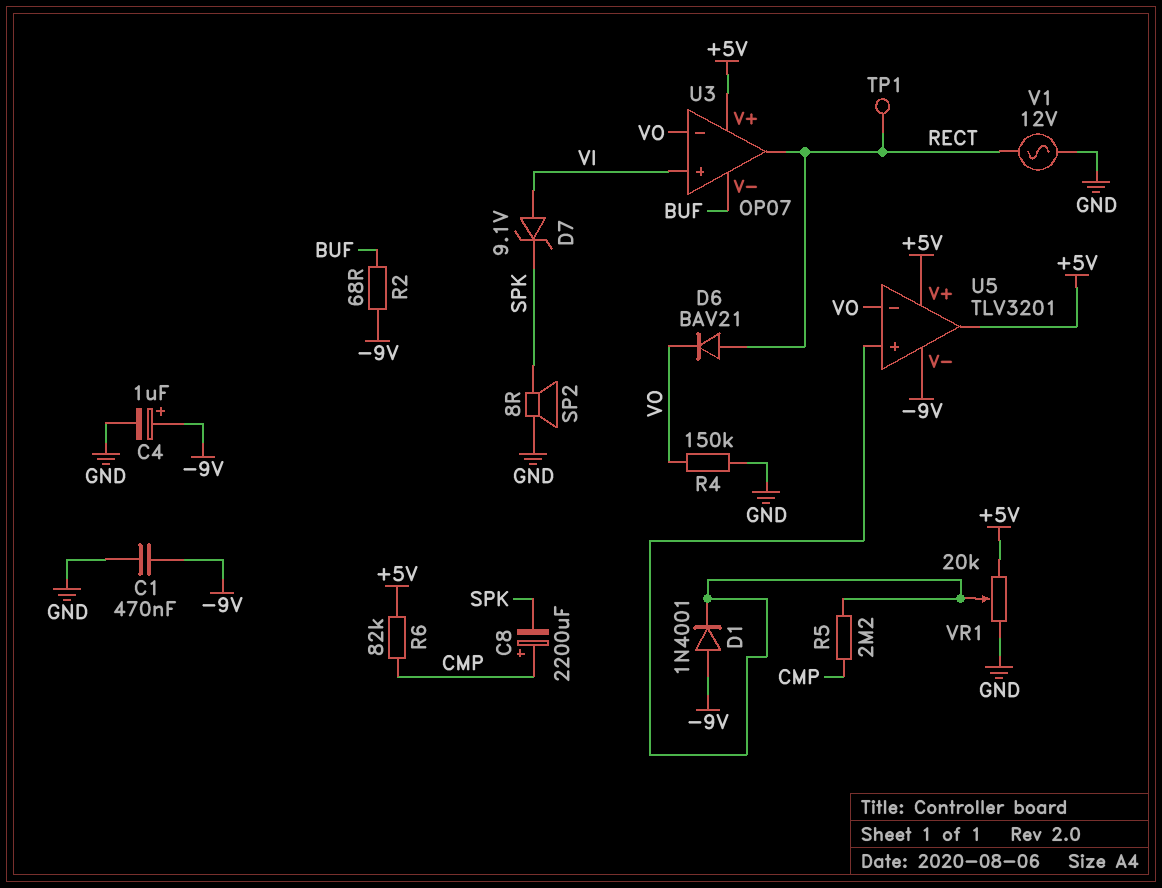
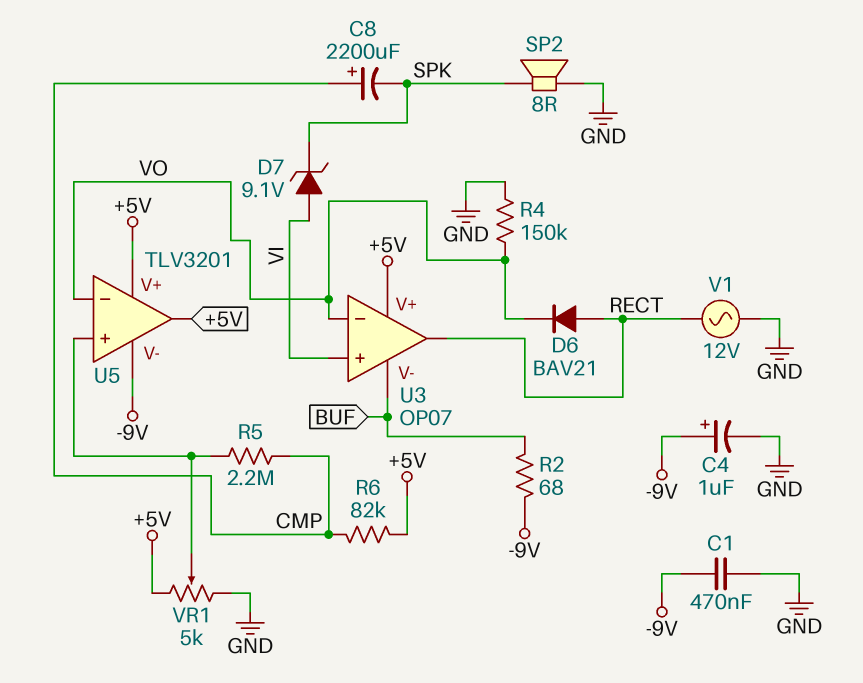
D1: diode 1N4001 (A -9V, K U5/in+) -> none
TP1: test point (RECT) -> none
VR1: 20k (+5V, GND, wiper U5/in+) -> 5k (+5V, GND, wiper U5/in+)

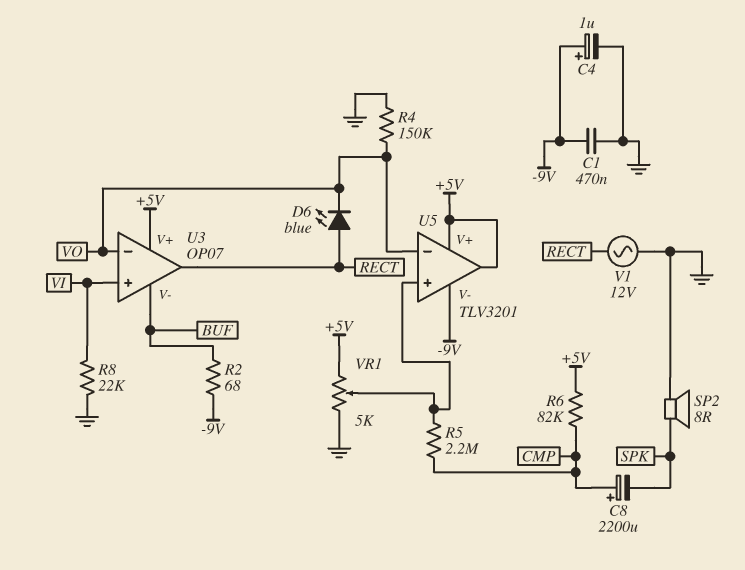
D6: diode BAV21 (A RECT, K VO) -> LED blue (A RECT, K VO)
D7: zener 9.1V (A VI, K SPK) -> none
R8: none -> 22k (GND, VI)

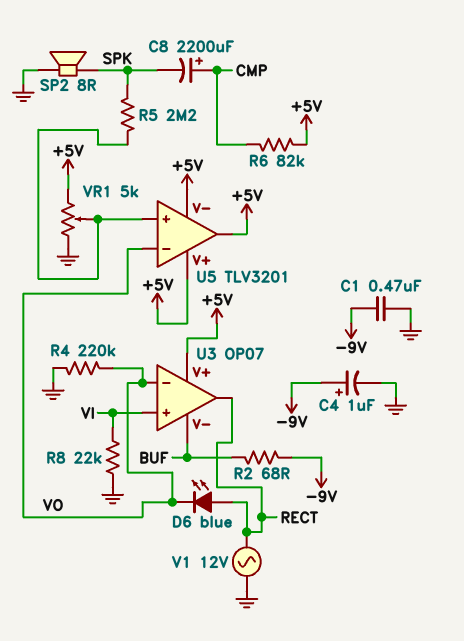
R4: 150k (GND, VO) -> 220k (GND, VO)
R5: 2.2M (CMP, U5/in+) -> 2.2M (SPK, U5/in+)
U5 pin V-: -9V -> +5V

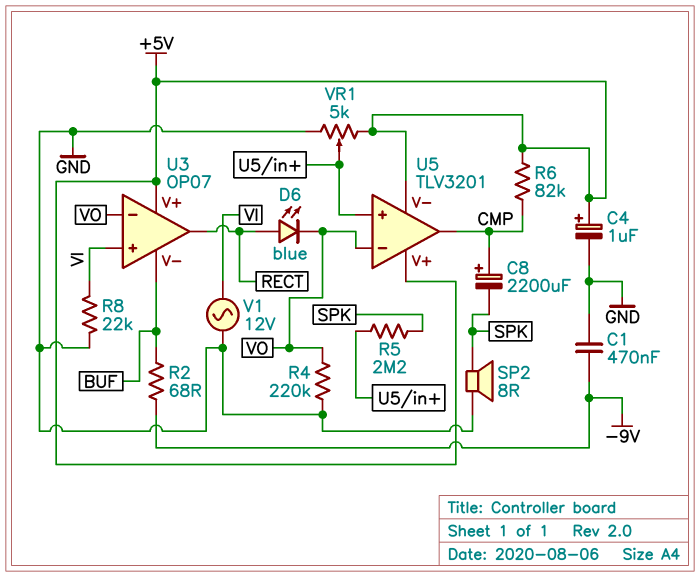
C4: 1uF (plus -9V, minus GND) -> 1uF (plus +5V, minus GND)
U5 pin out: +5V -> CMP
V1: AC 12V (GND, RECT) -> AC 12V (GND, VI)

